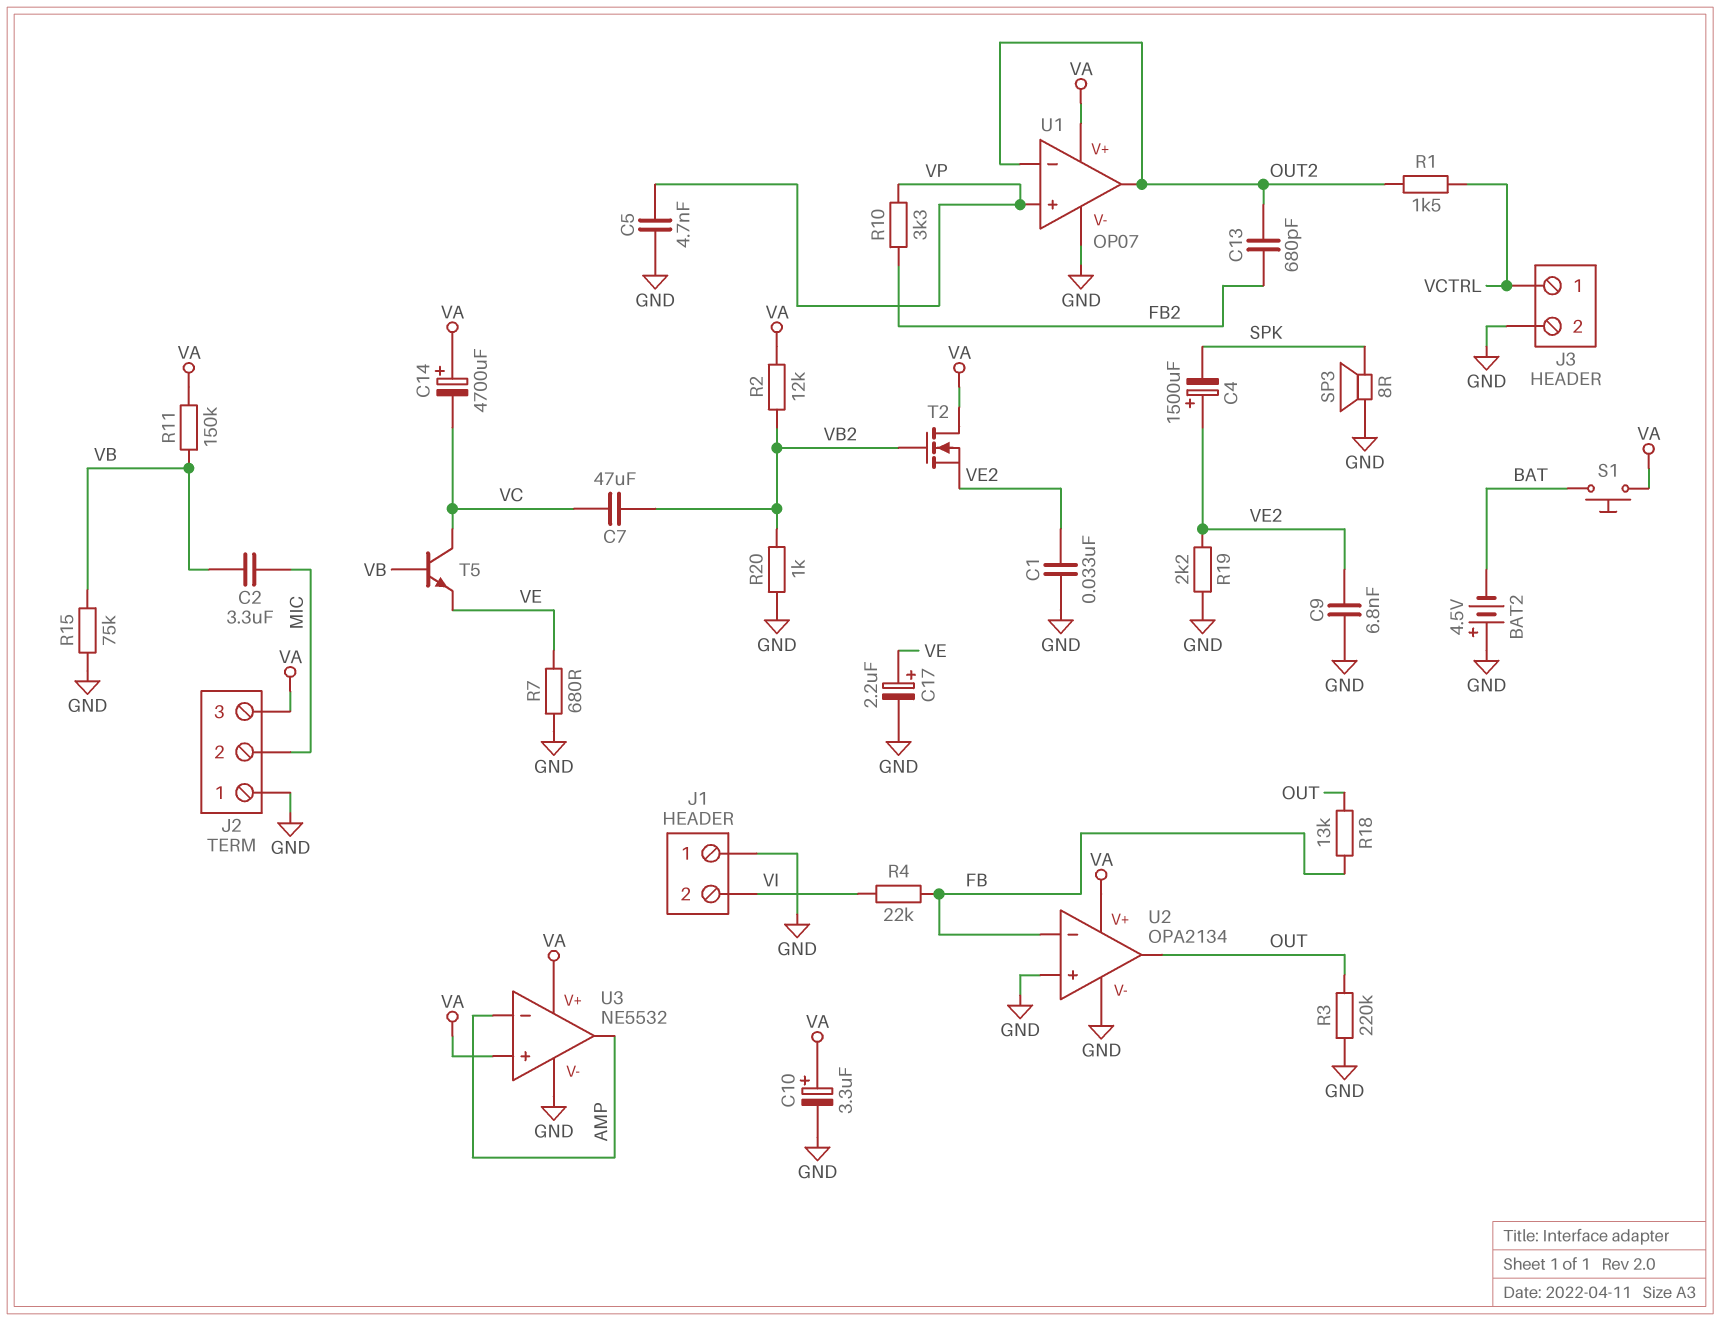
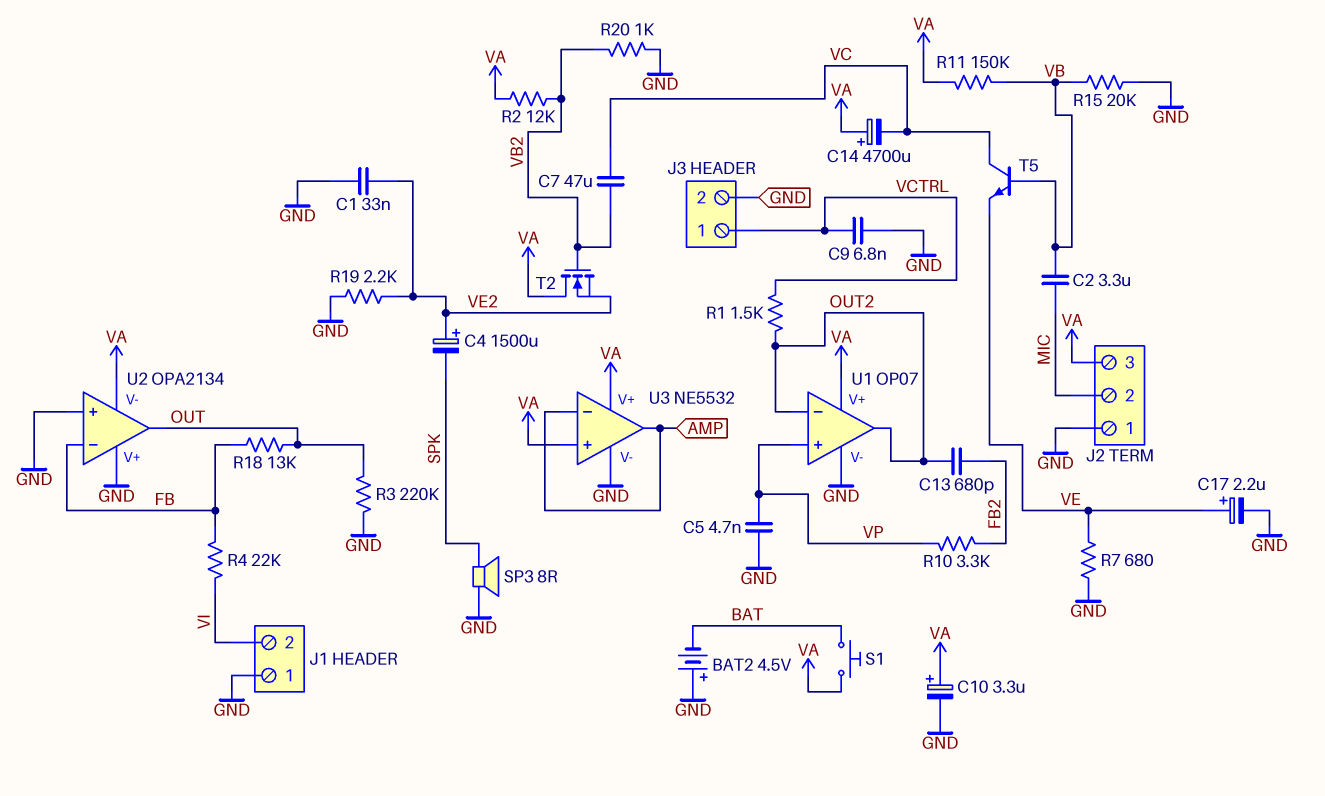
C9: 6.8nF (GND, VE2) -> 6.8nF (GND, VCTRL)
R15: 75k (GND, VB) -> 20k (GND, VB)
U2 pin V+: VA -> GND
U2 pin V-: GND -> VA

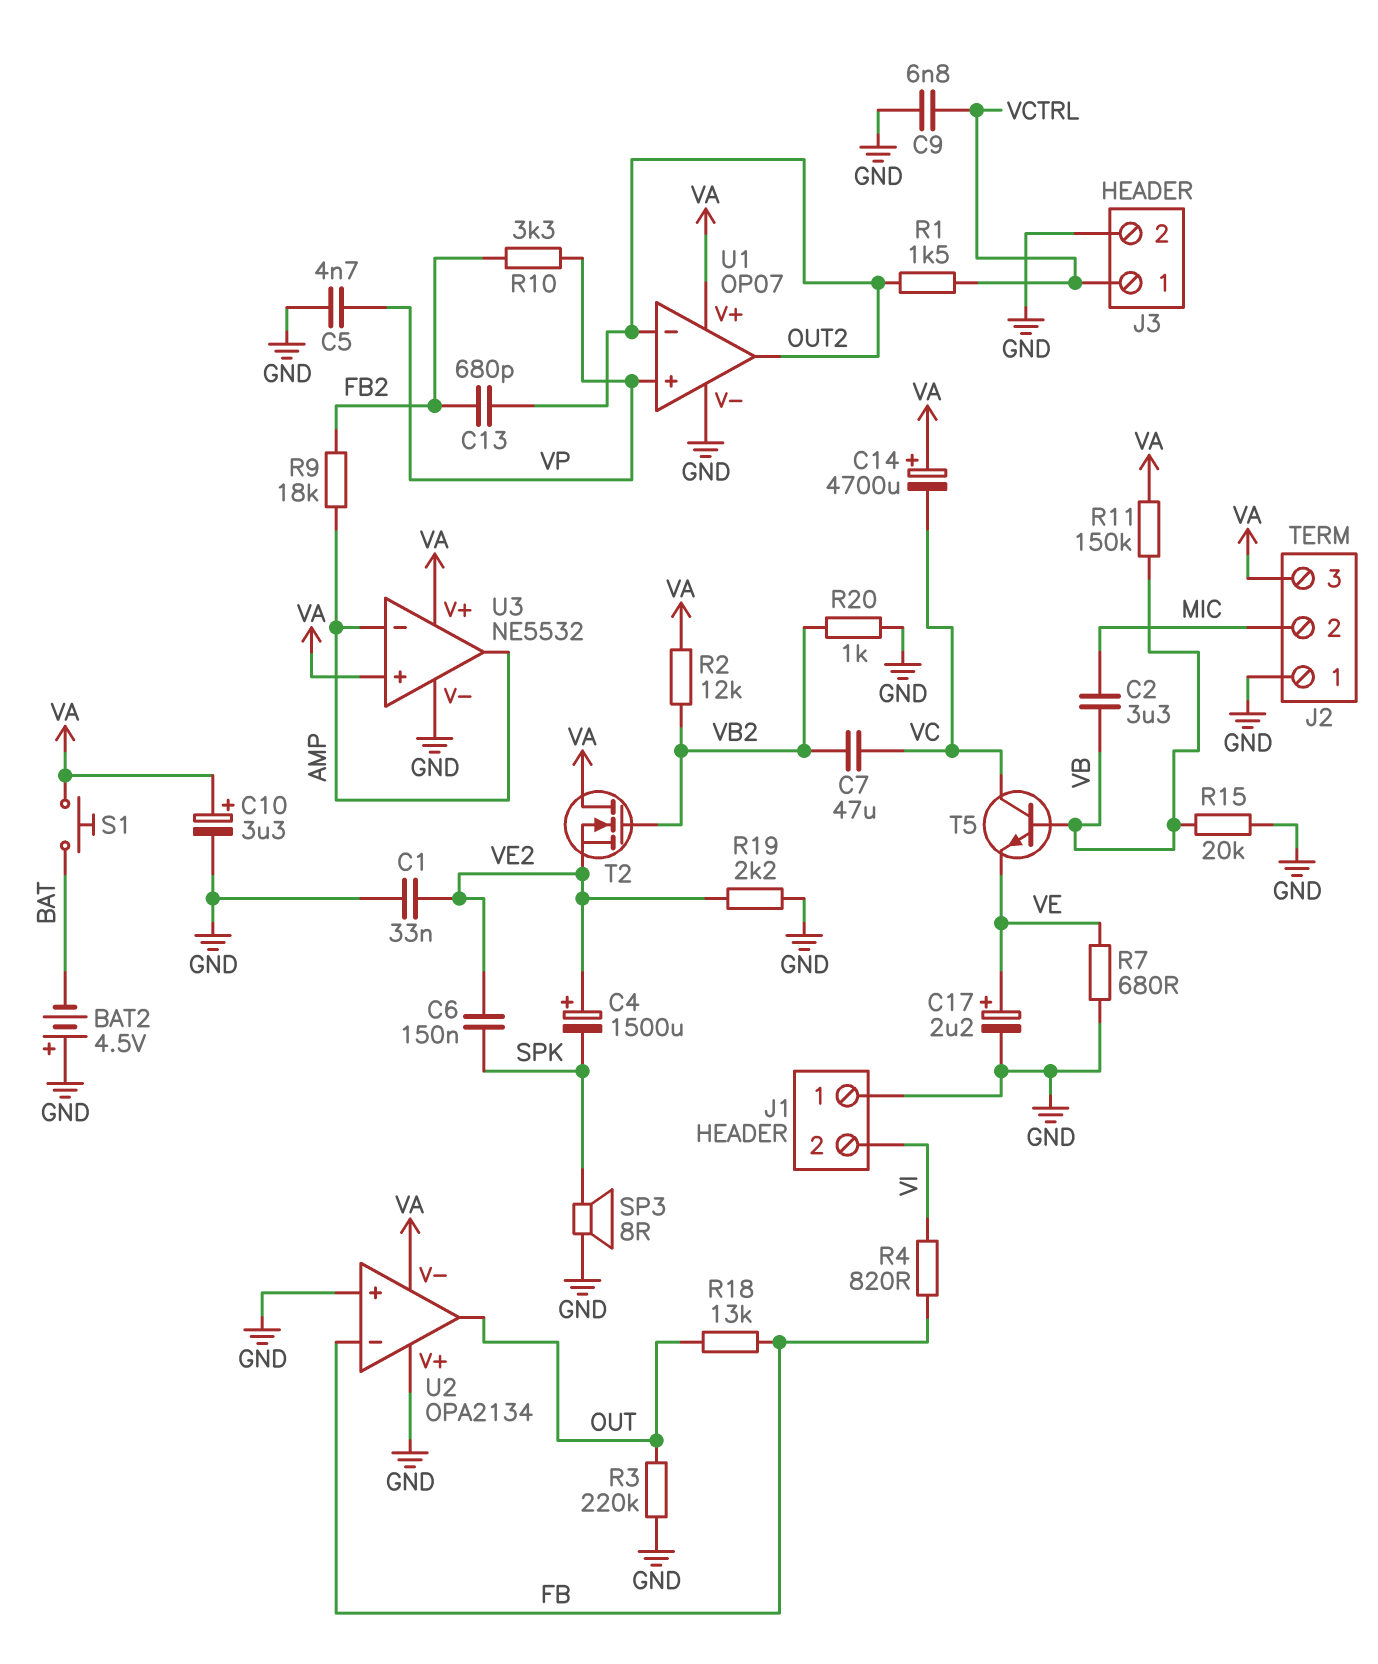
C6: none -> 150nF (SPK, VE2)
R4: 22k (FB, VI) -> 820 (FB, VI)
R9: none -> 18k (AMP, FB2)

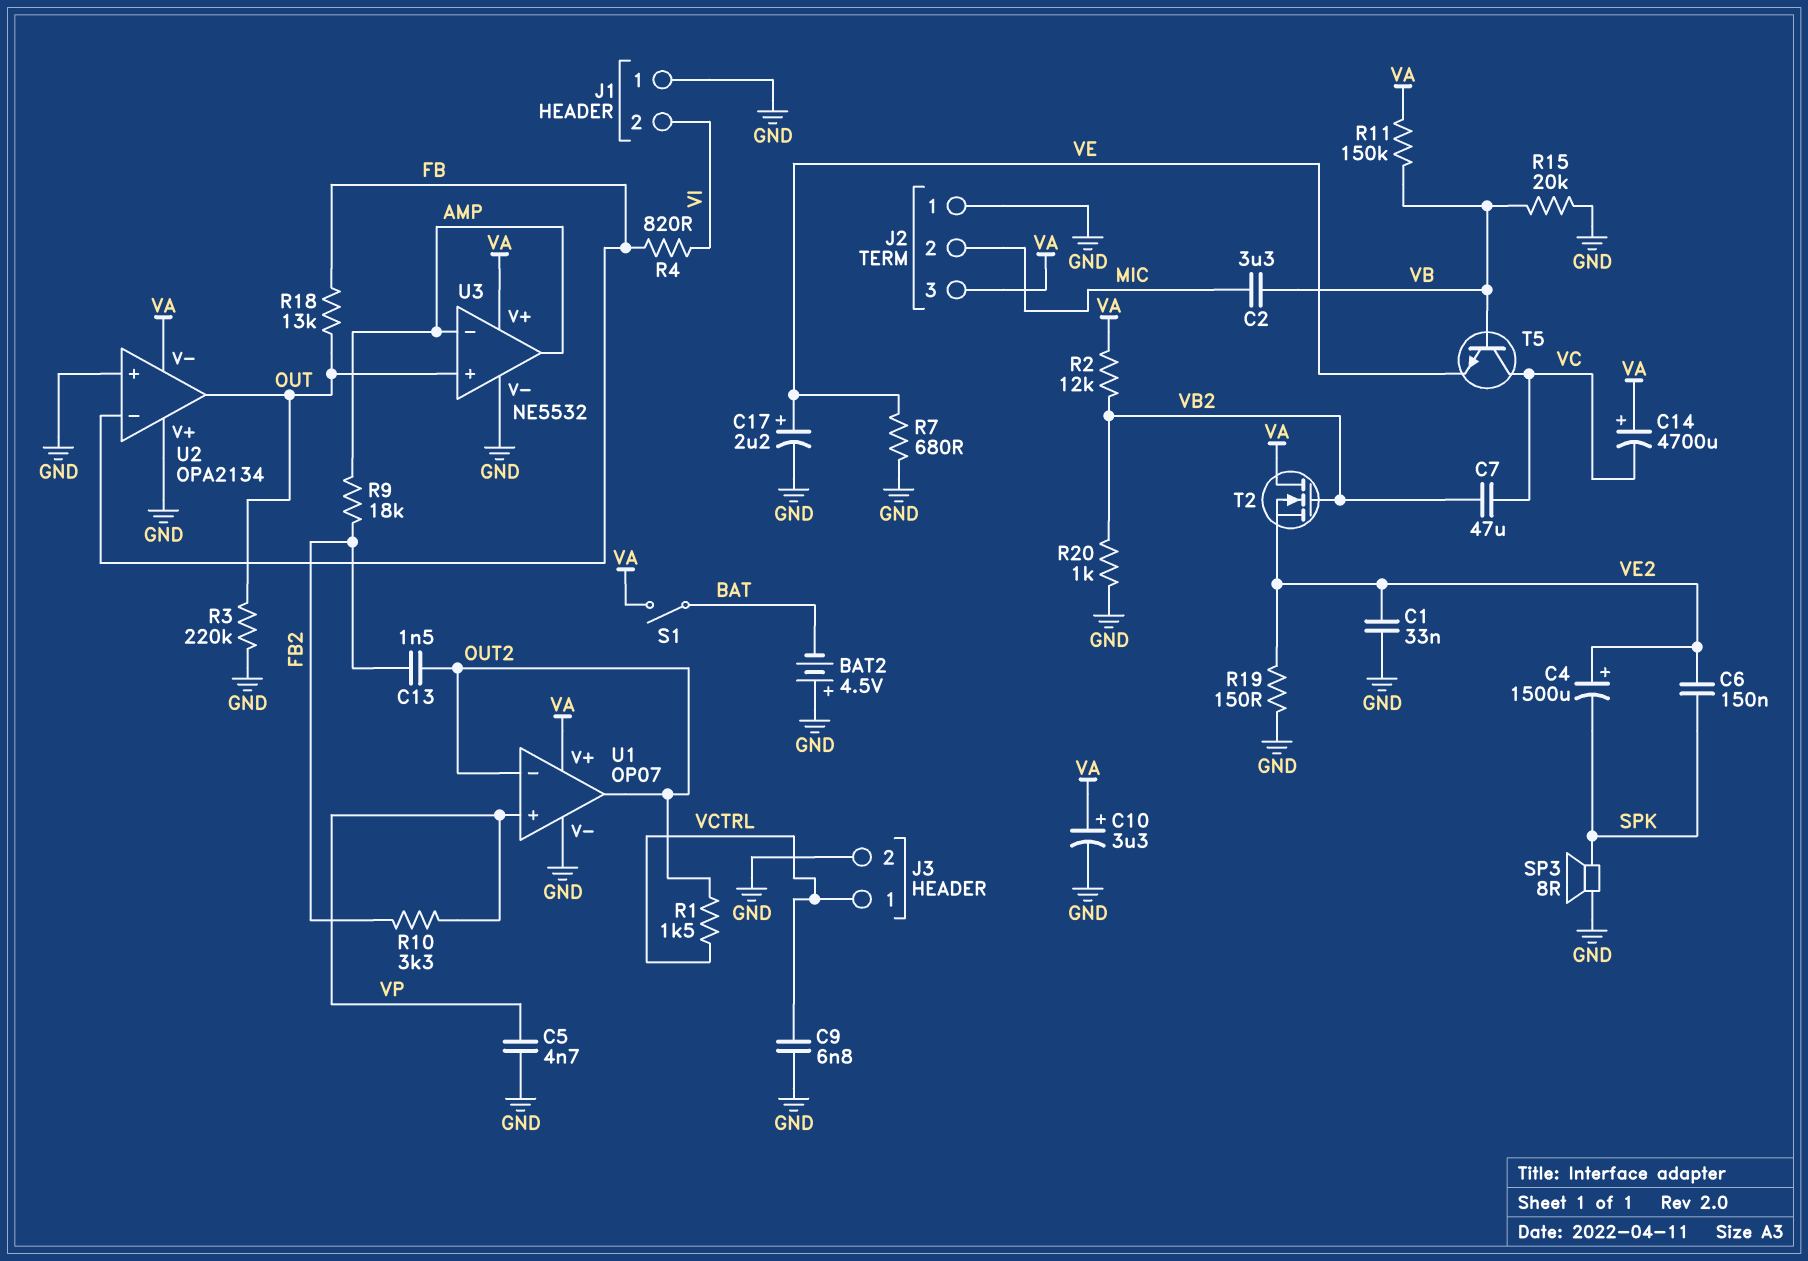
C13: 680pF (FB2, OUT2) -> 1.5nF (FB2, OUT2)
R19: 2.2k (GND, VE2) -> 150 (GND, VE2)
S1: button (BAT, VA) -> switch (BAT, VA)
U3 pin in+: VA -> OUT

